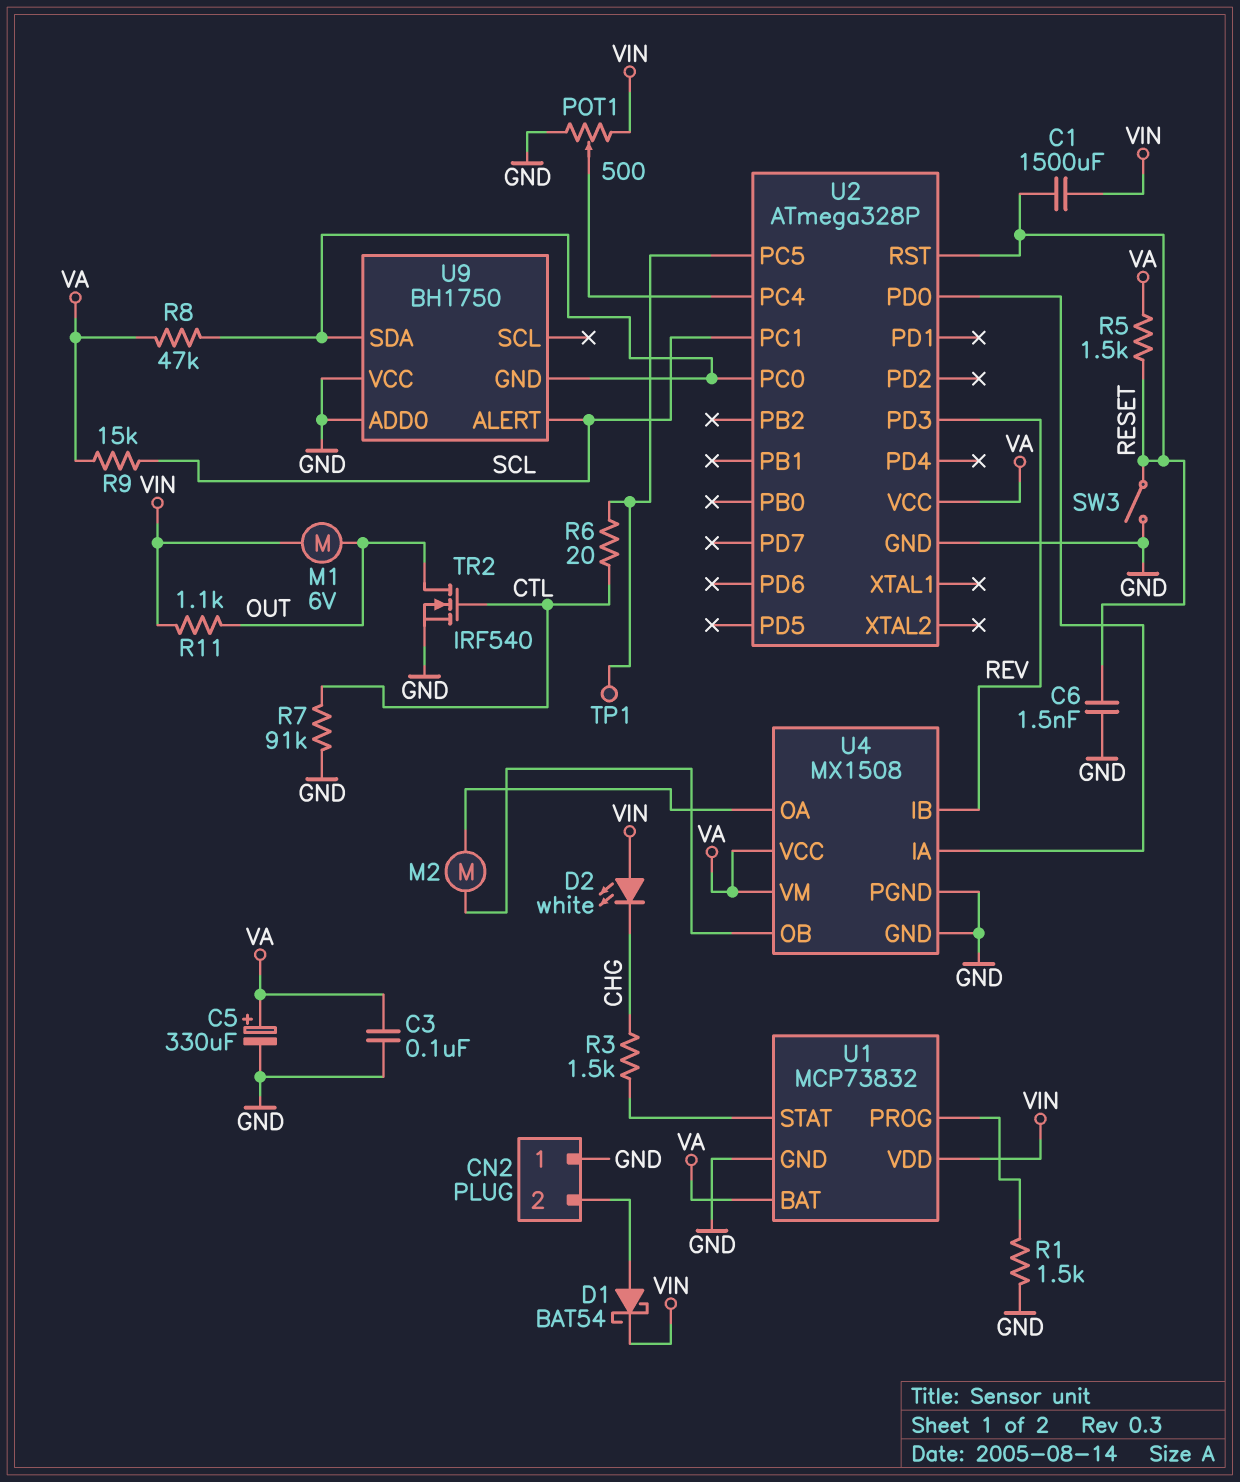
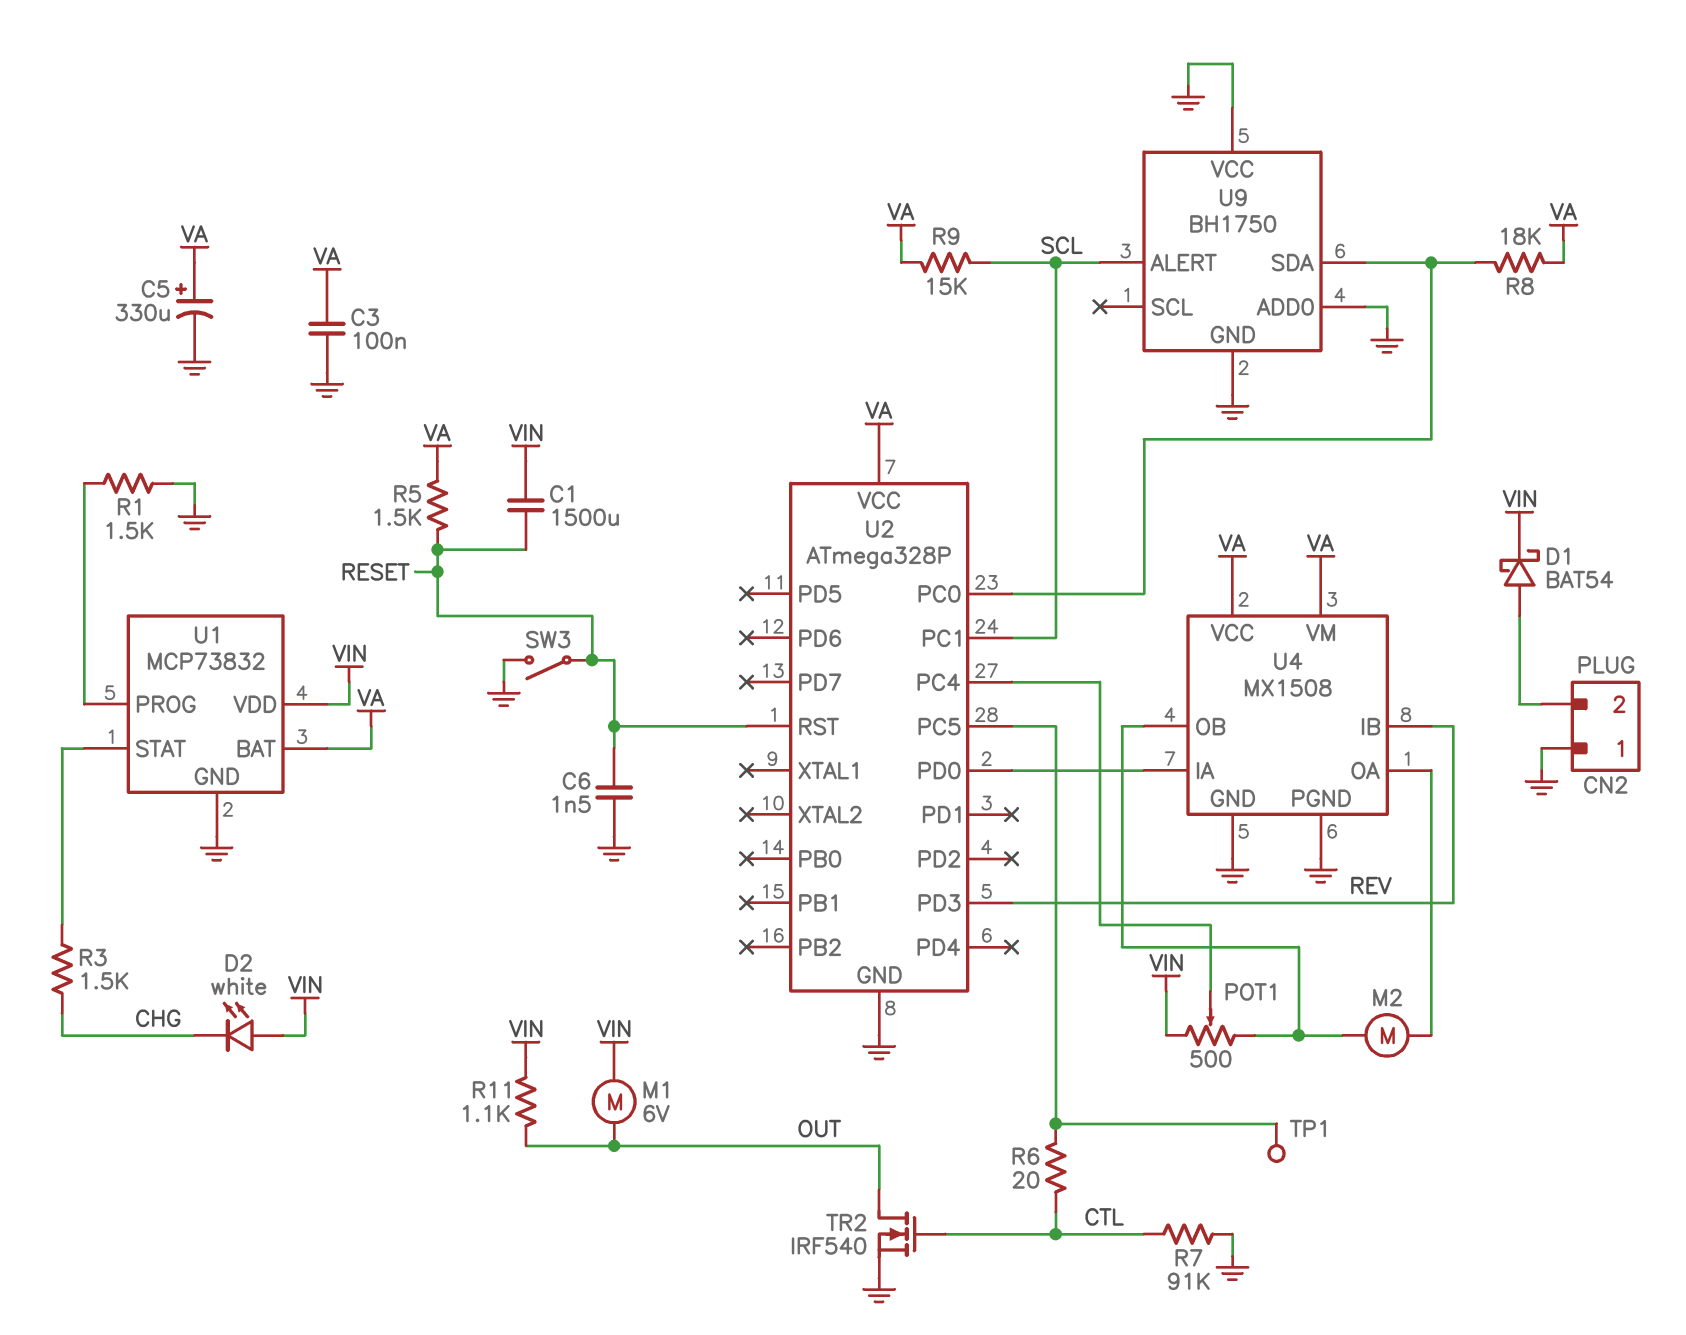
POT1: 500 (GND, VIN, wiper U2/PC4) -> 500 (U4/OB, VIN, wiper U2/PC4)
R8: 47k (U2/PC0, VA) -> 18k (U2/PC0, VA)
U9 pin GND: U2/PC0 -> GND

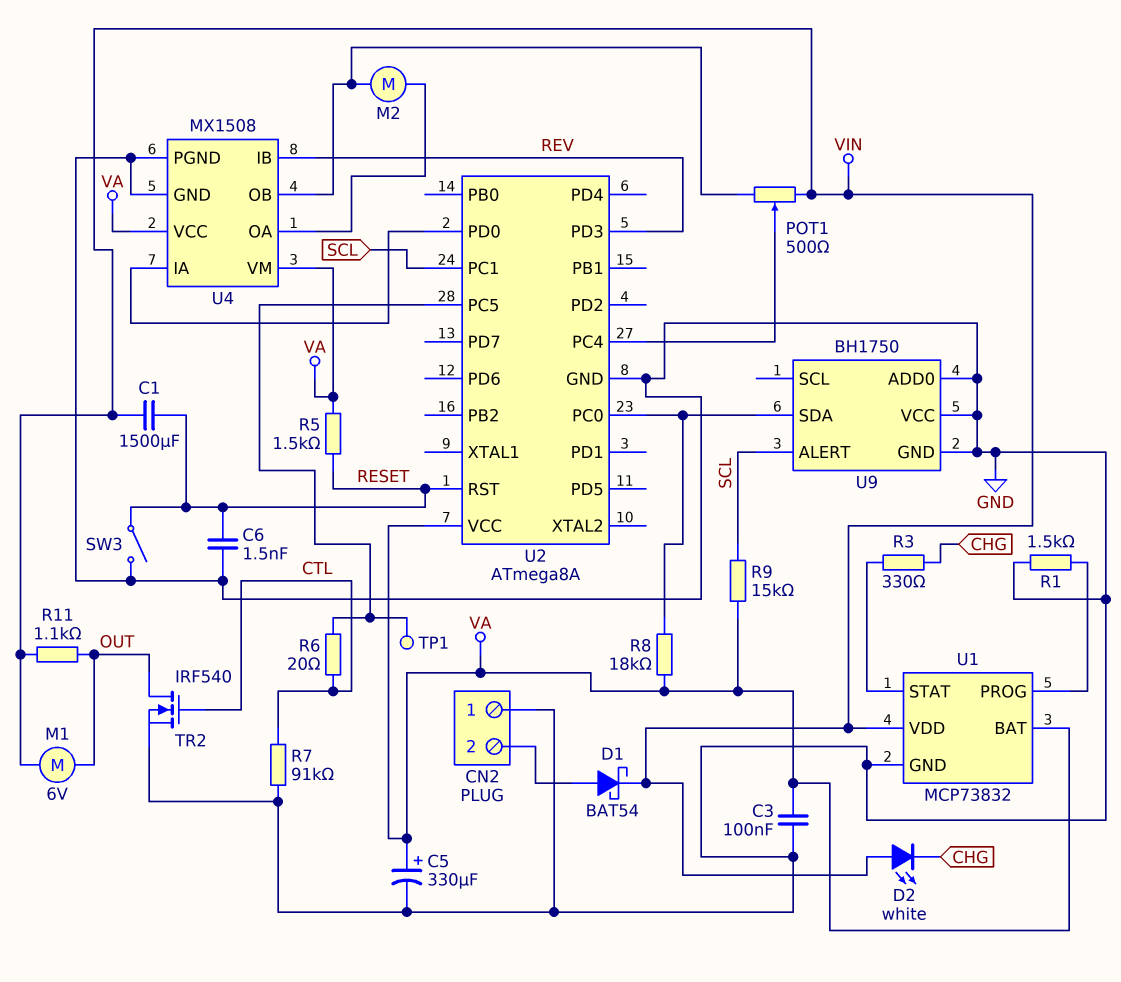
R3: 1.5k (CHG, U1/STAT) -> 330 (CHG, U1/STAT)
U2: ATmega328P -> ATmega8A

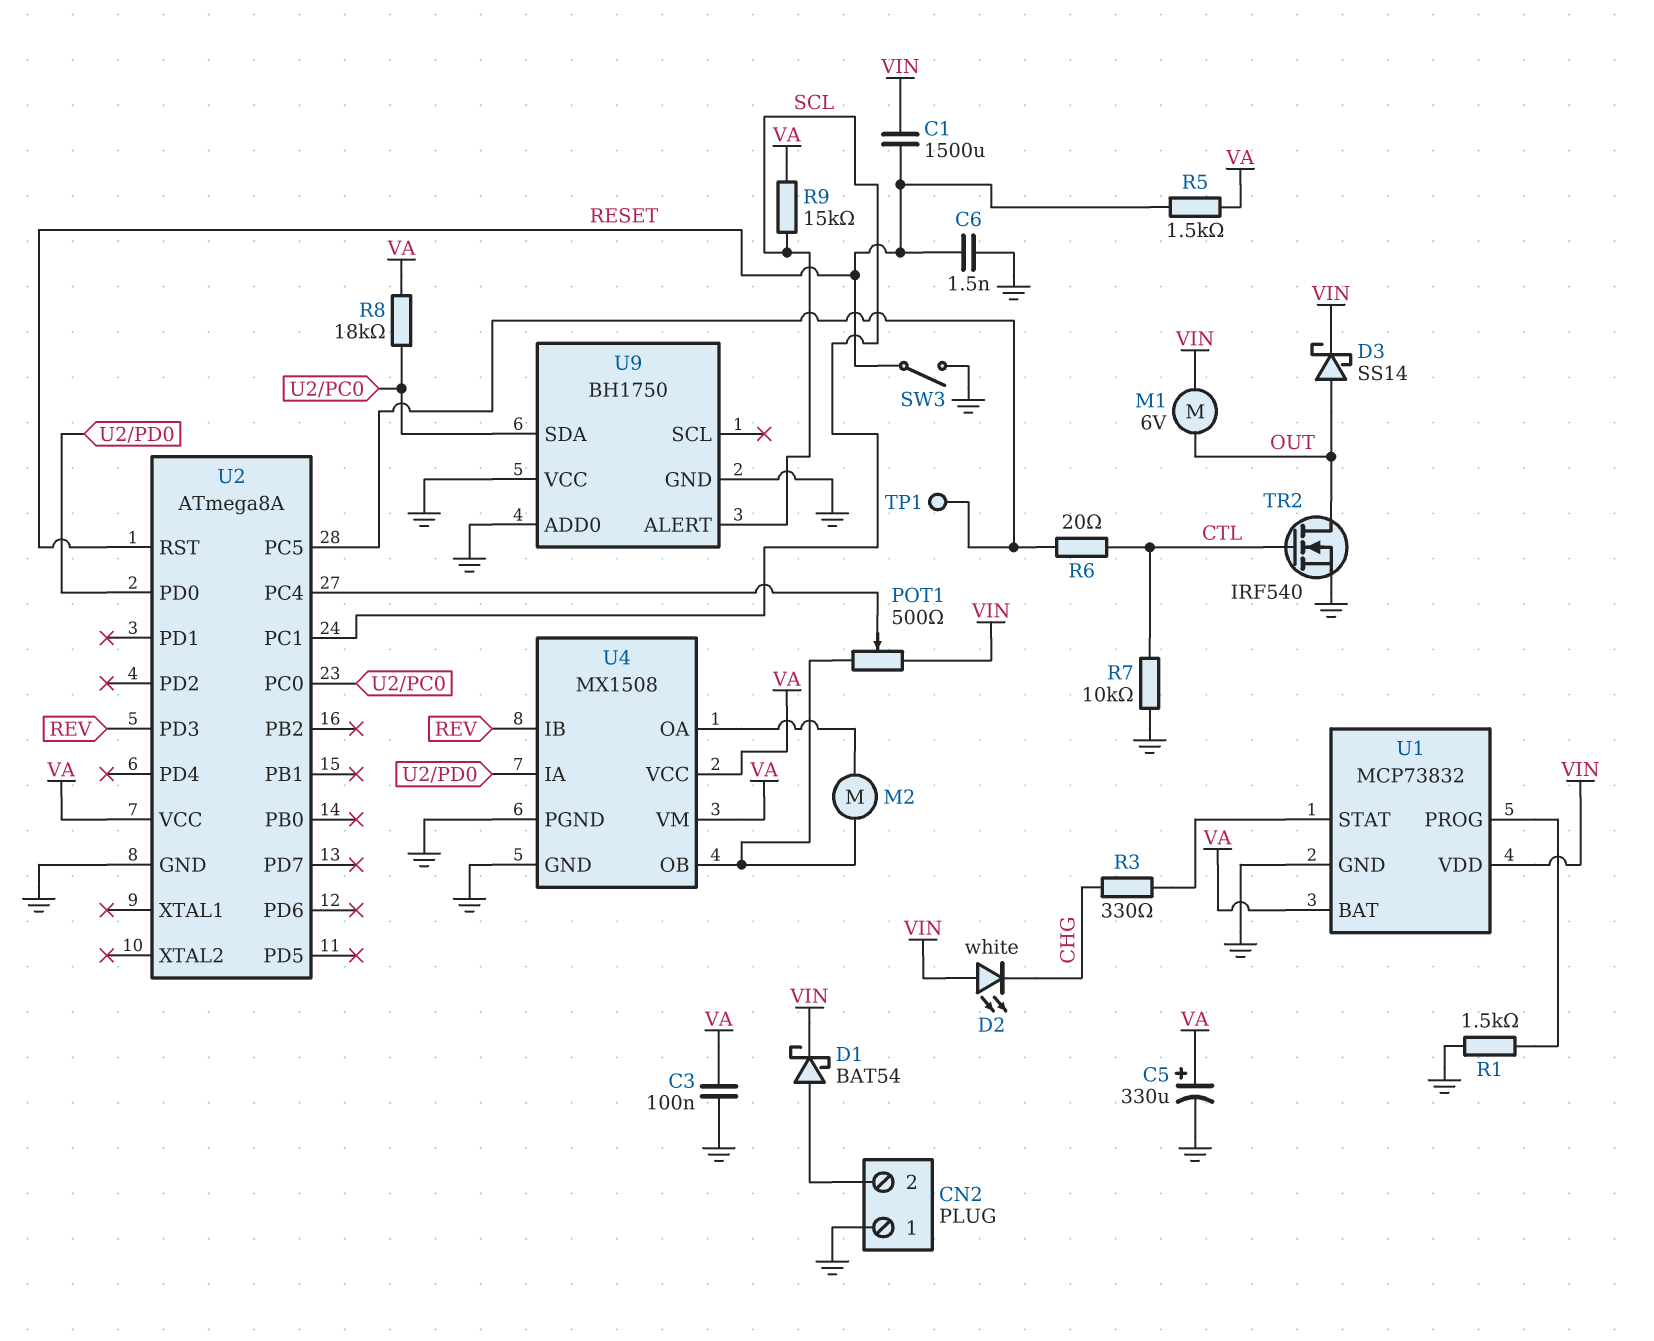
D3: none -> schottky SS14 (A OUT, K VIN)
R7: 91k (CTL, GND) -> 10k (CTL, GND)
R11: 1.1k (OUT, VIN) -> none

